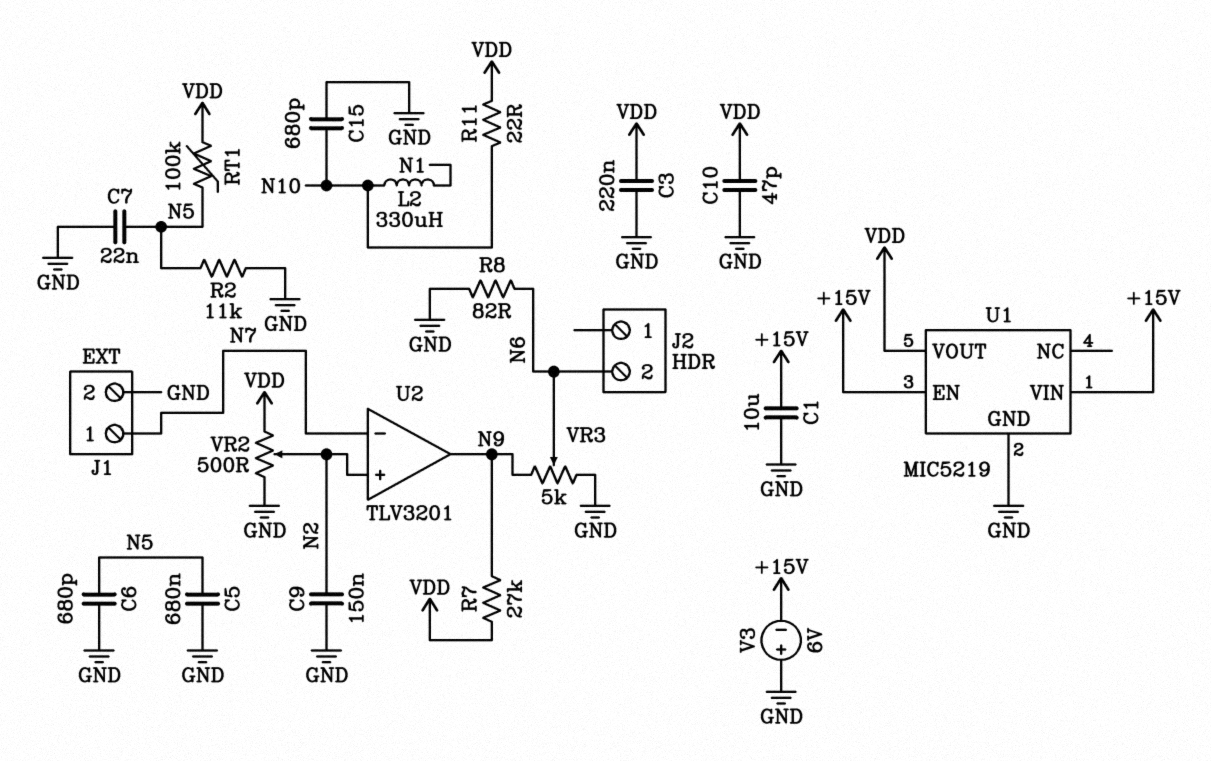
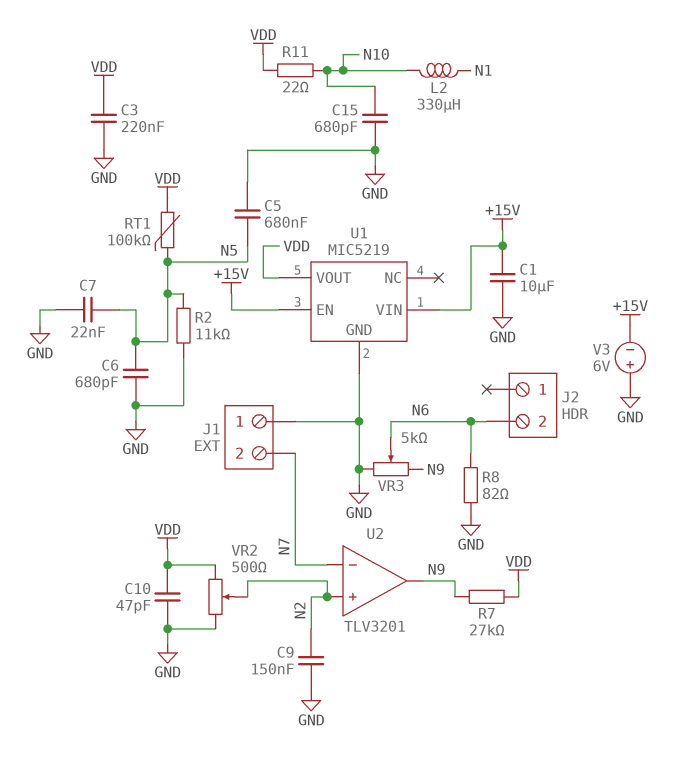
J1 pin 1: N7 -> GND
J1 pin 2: GND -> N7

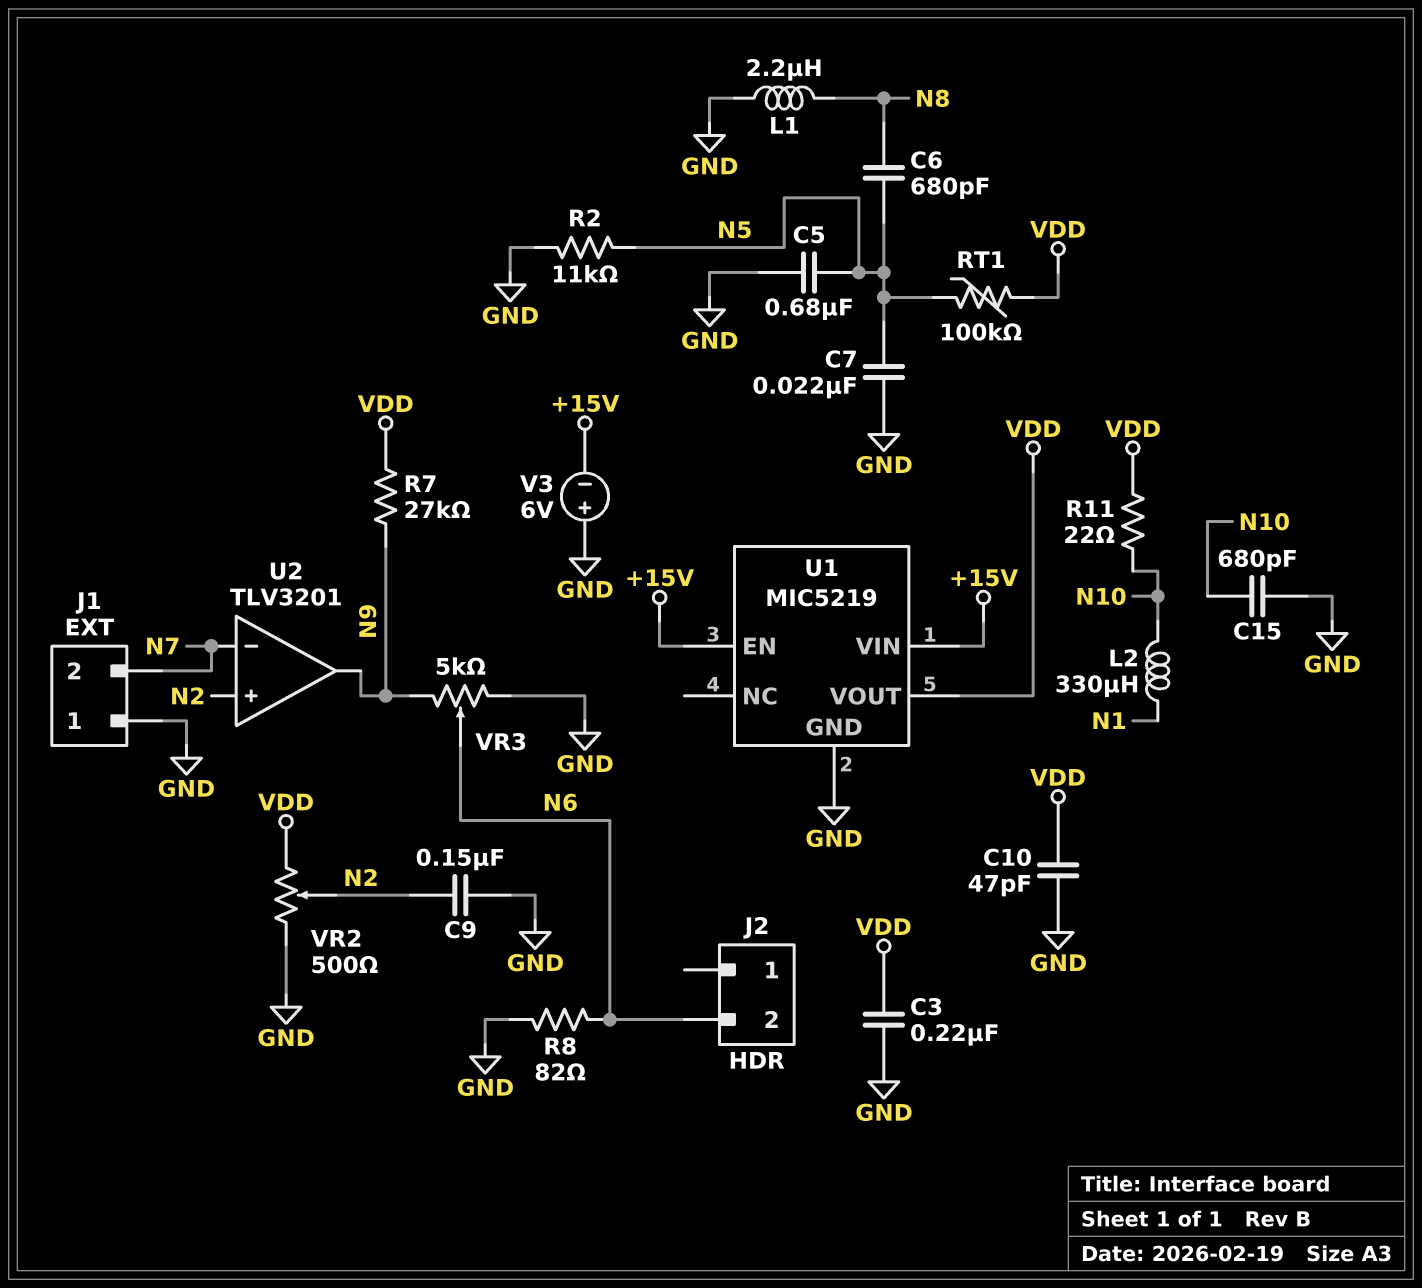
C1: 10uF (+15V, GND) -> none
C6: 680pF (GND, N5) -> 680pF (N5, N8)
L1: none -> 2.2uH (GND, N8)

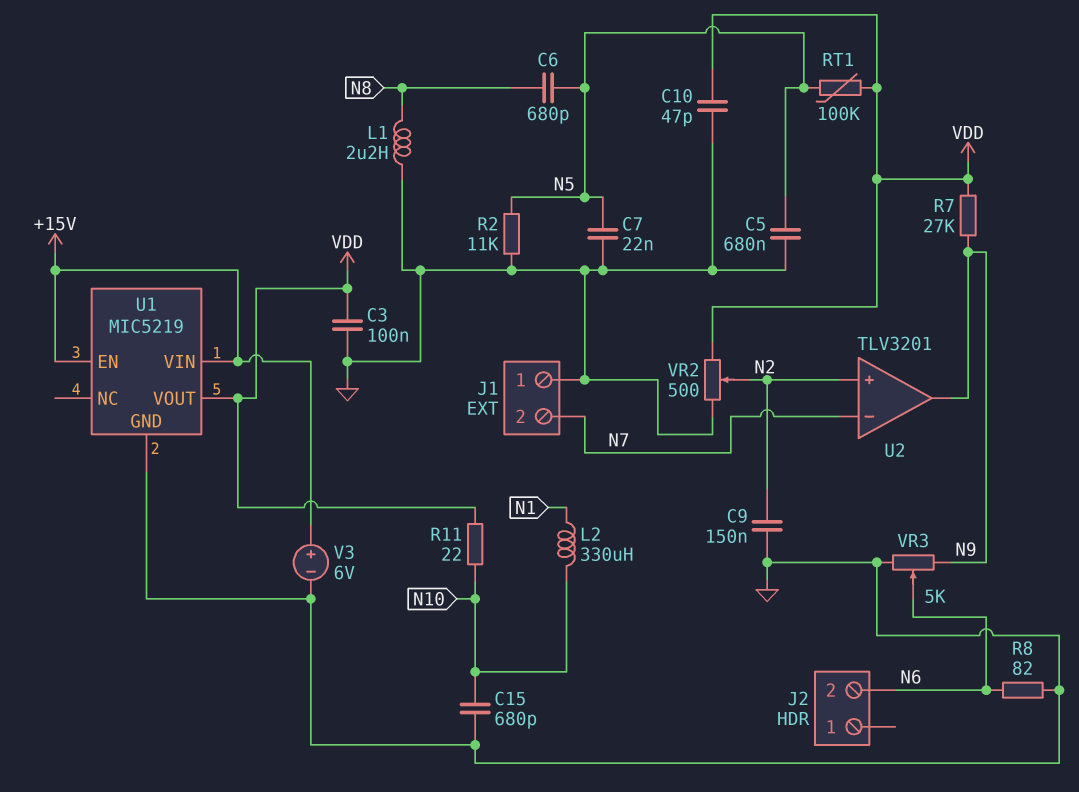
C3: 220nF (GND, VDD) -> 100nF (GND, VDD)
V3: 6V (plus GND, minus +15V) -> 6V (plus +15V, minus GND)

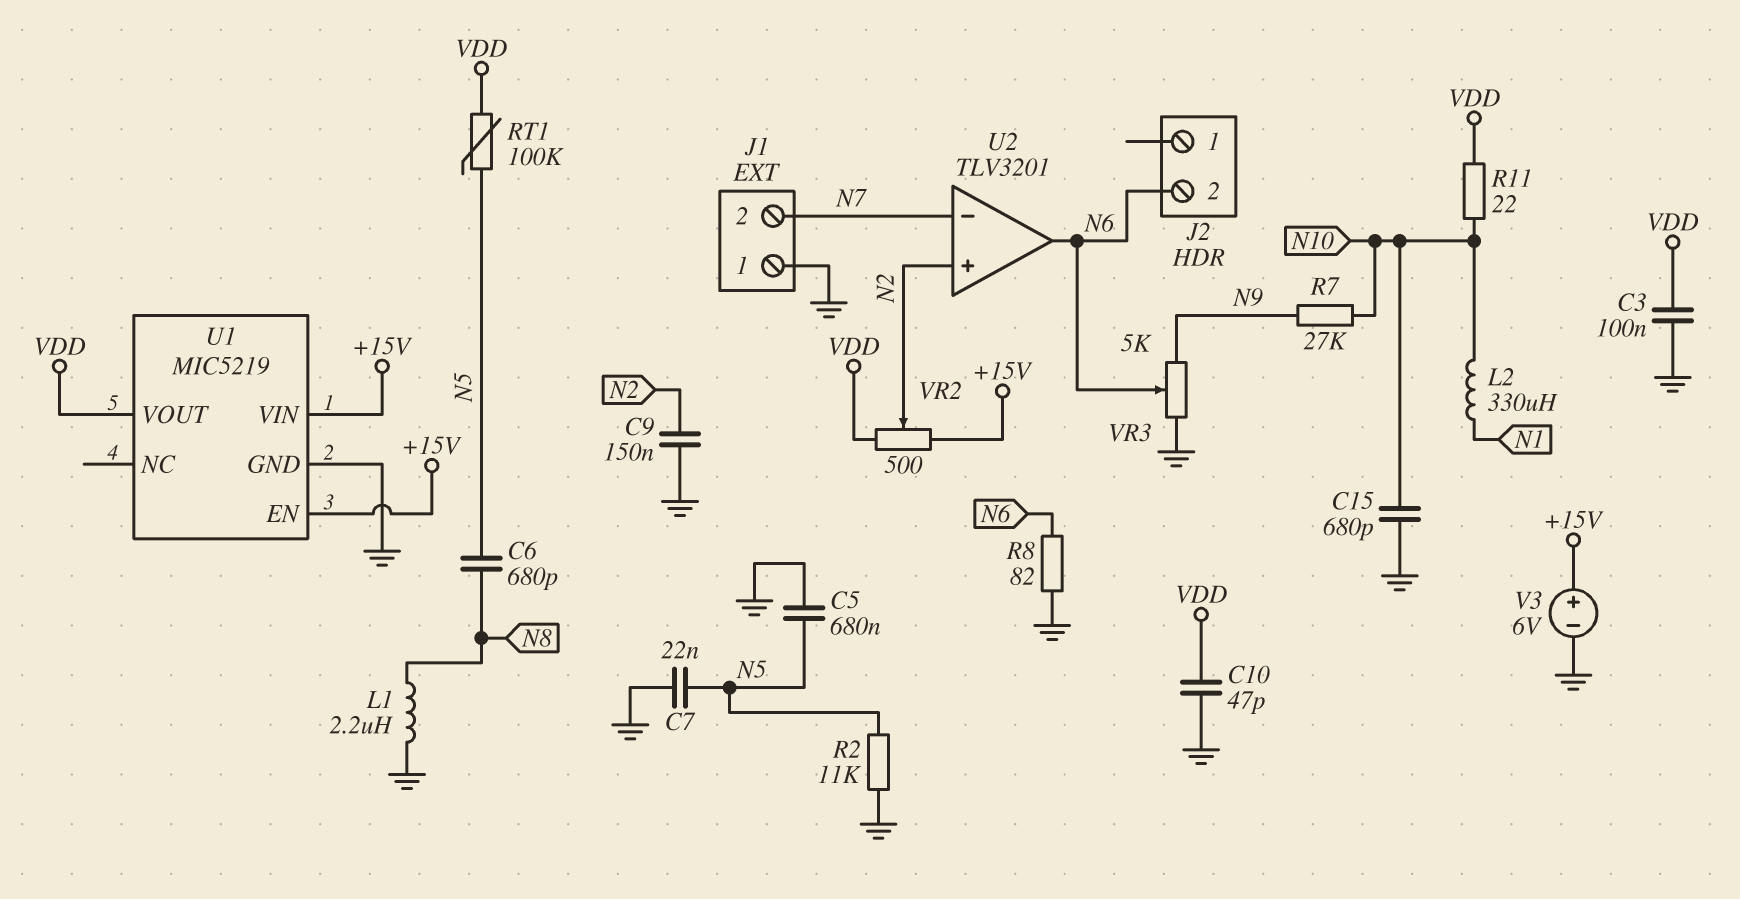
R7: 27k (N9, VDD) -> 27k (N9, N10)
U2 pin out: N9 -> N6
VR2: 500 (GND, VDD, wiper N2) -> 500 (+15V, VDD, wiper N2)

